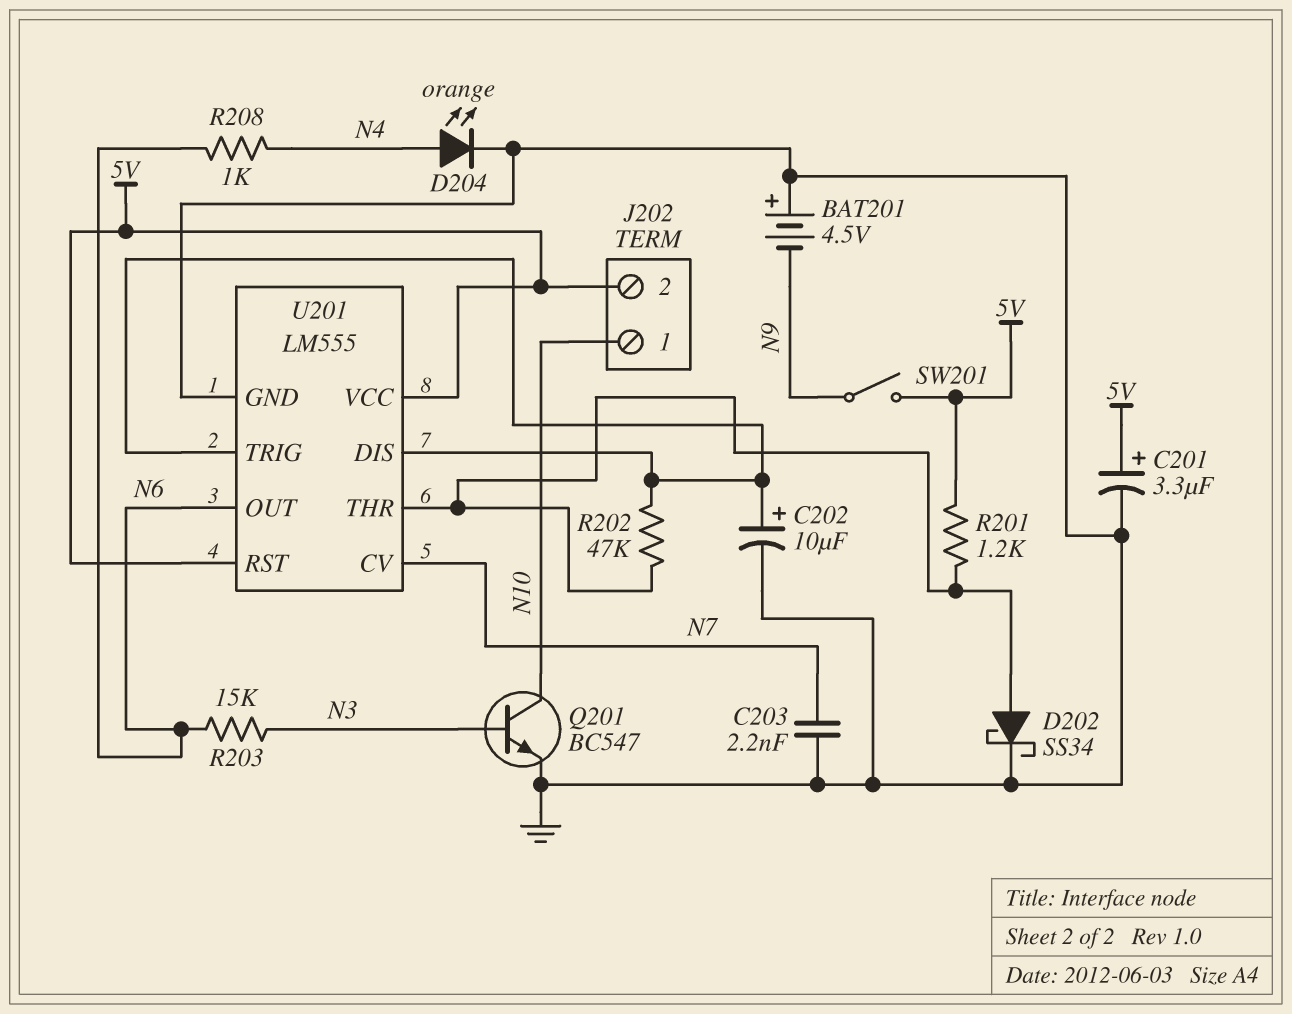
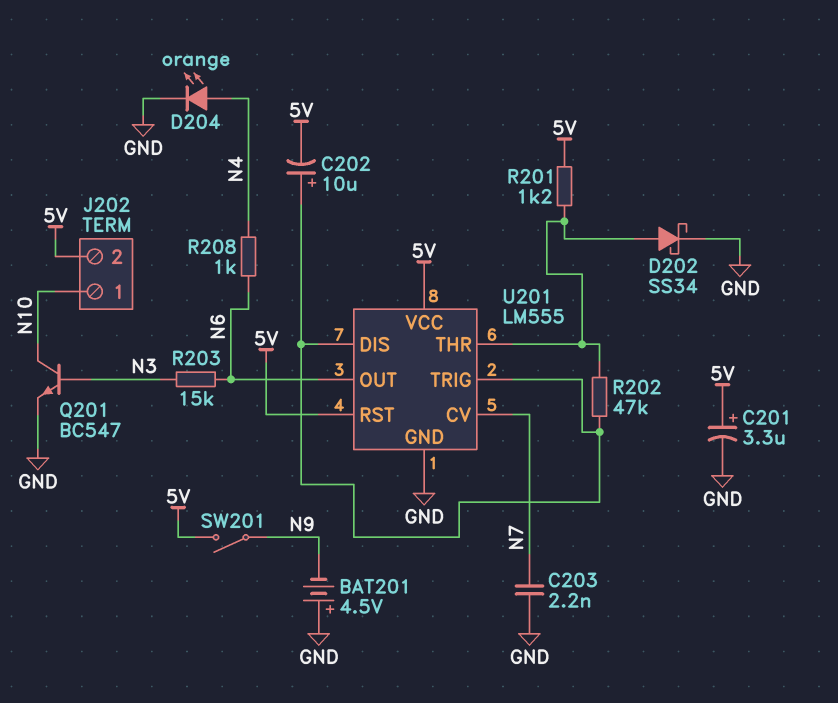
C202: 10uF (plus U201/DIS, minus GND) -> 10uF (plus U201/DIS, minus 5V)

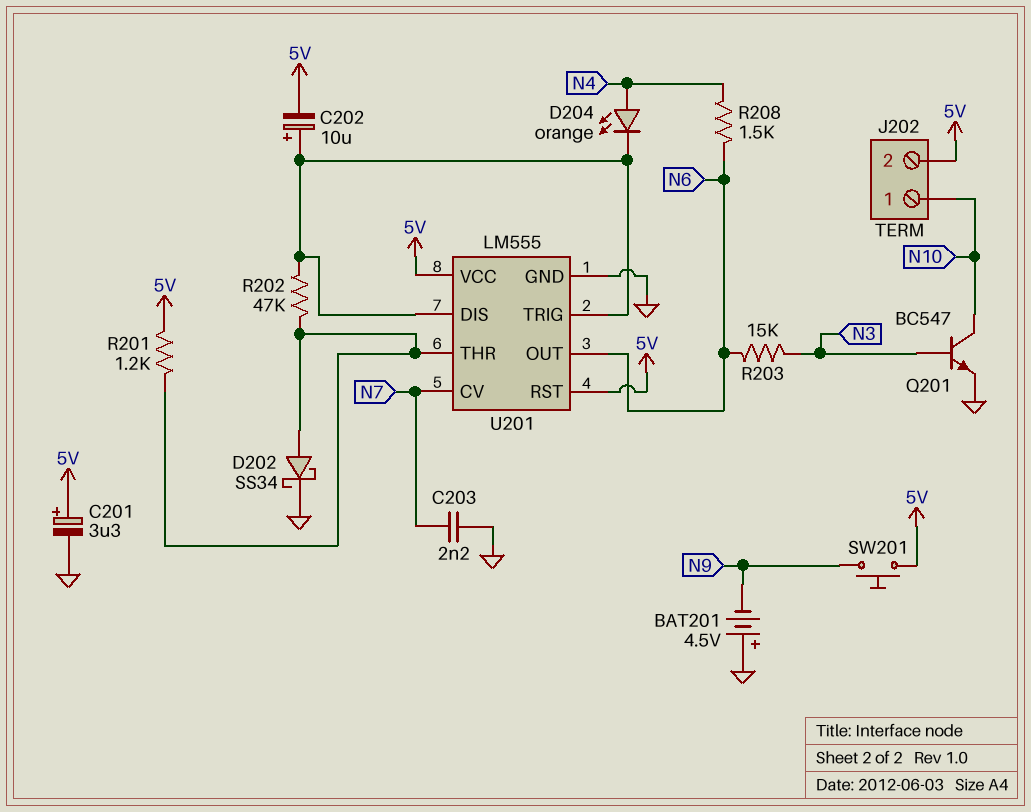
D204: LED orange (A N4, K GND) -> LED orange (A N4, K U201/DIS)
R208: 1k (N4, N6) -> 1.5k (N4, N6)
SW201: switch (5V, N9) -> button (5V, N9)

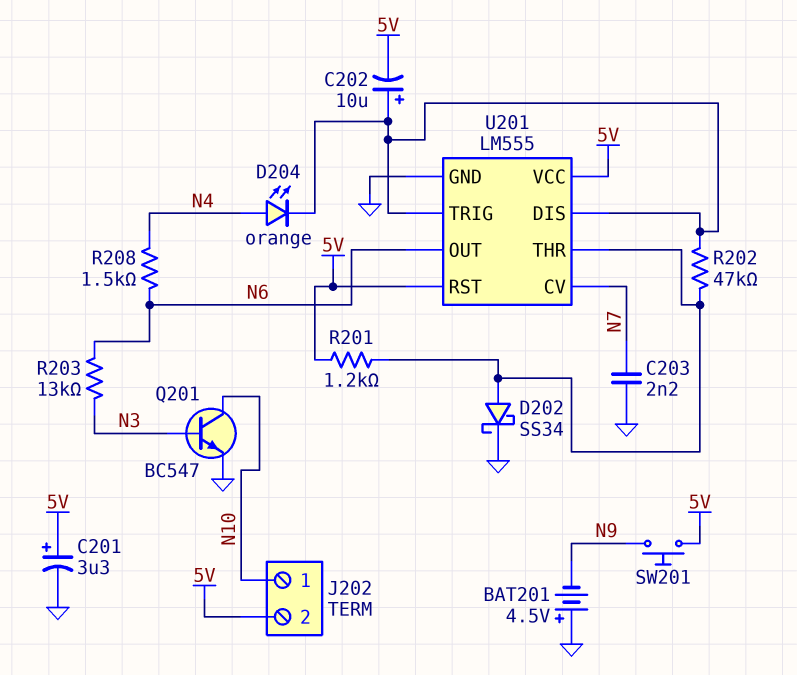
R203: 15k (N3, N6) -> 13k (N3, N6)

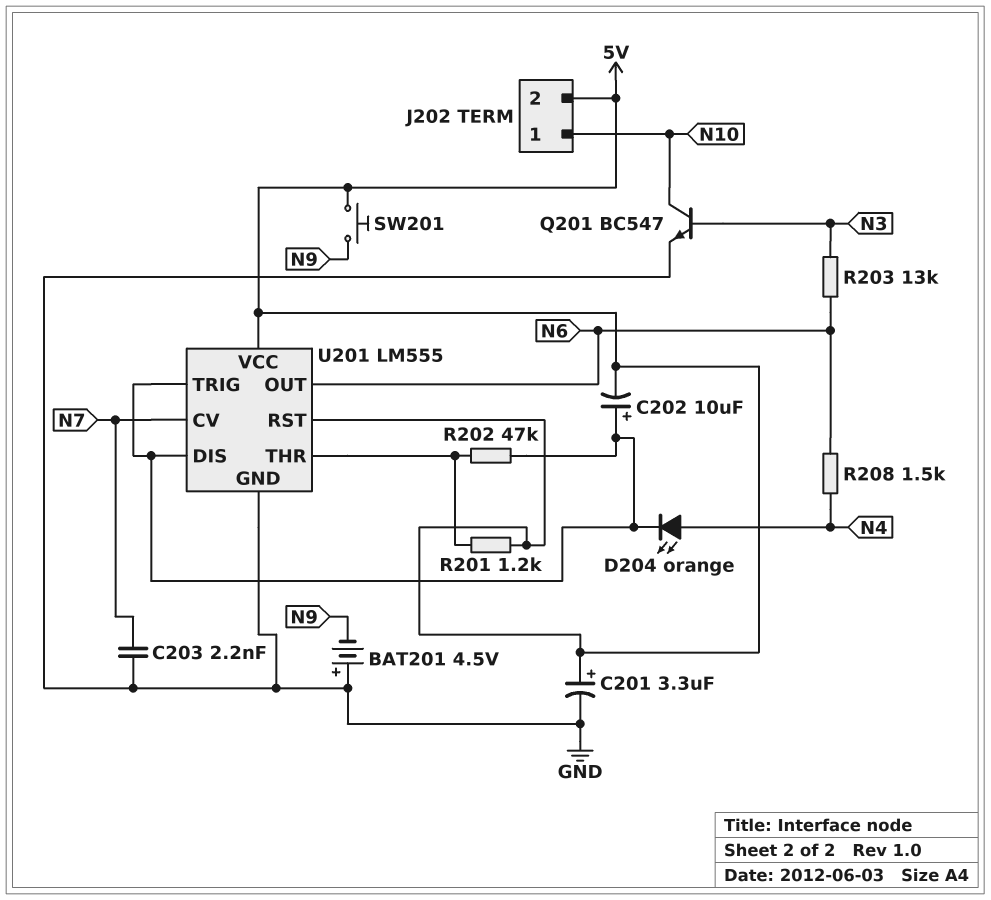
D202: schottky SS34 (A U201/THR, K GND) -> none

